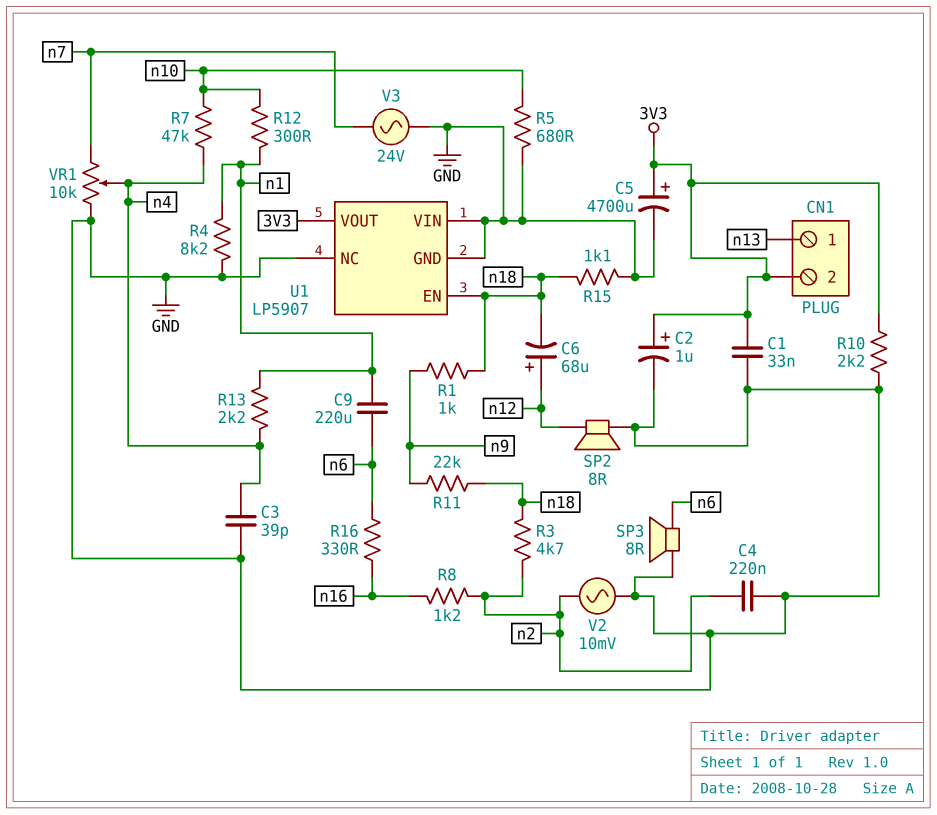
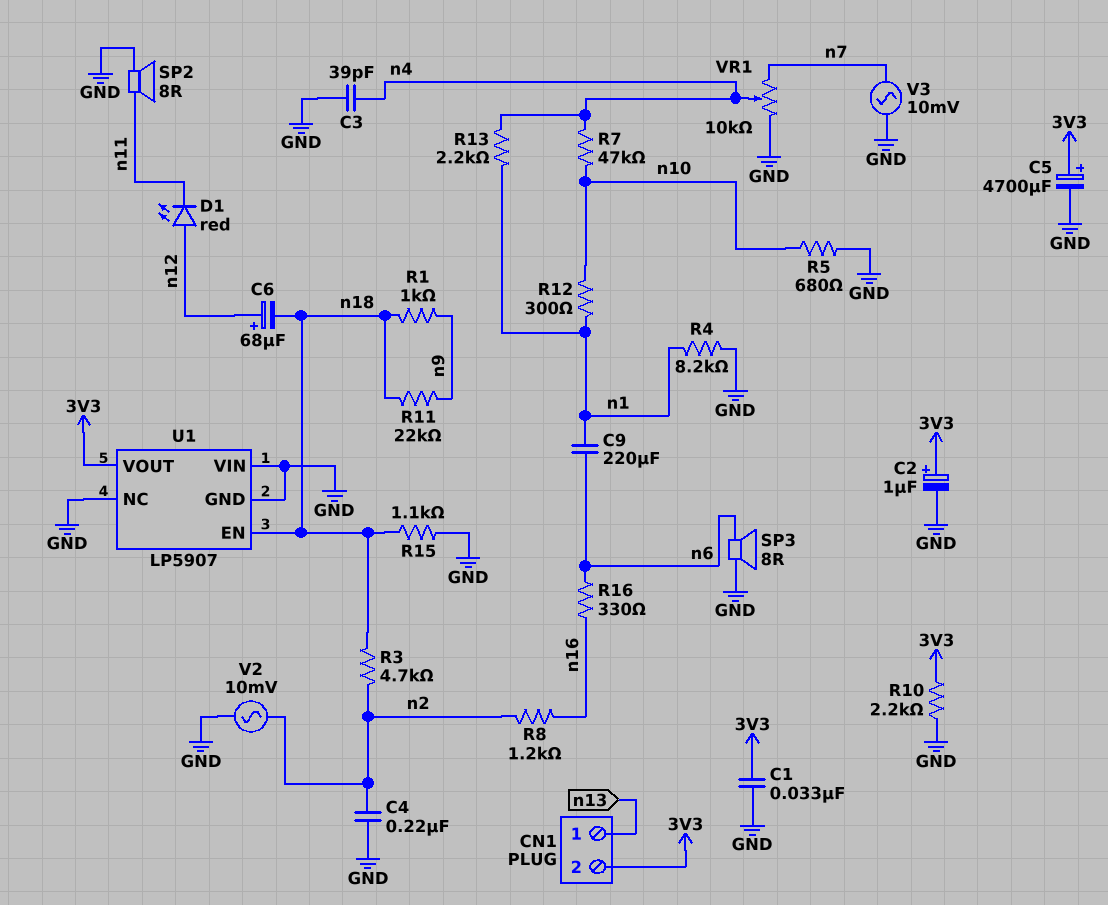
D1: none -> LED red (A n12, K n11)
SP2: speaker 8R (GND, n12) -> speaker 8R (GND, n11)
V3: AC 24V (GND, n7) -> AC 10mV (GND, n7)

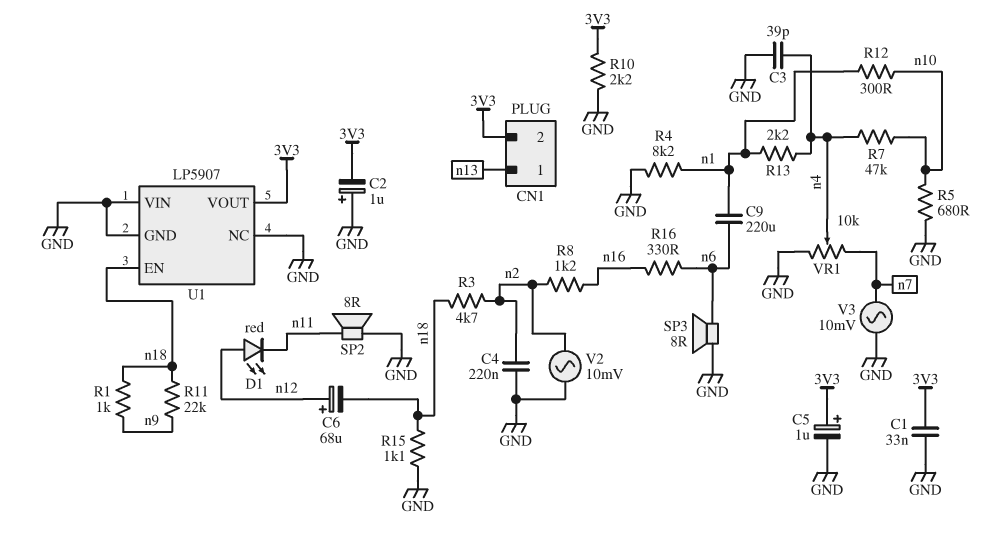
C2: 1uF (plus 3V3, minus GND) -> 1uF (plus GND, minus 3V3)
C5: 4700uF (plus 3V3, minus GND) -> 1uF (plus 3V3, minus GND)

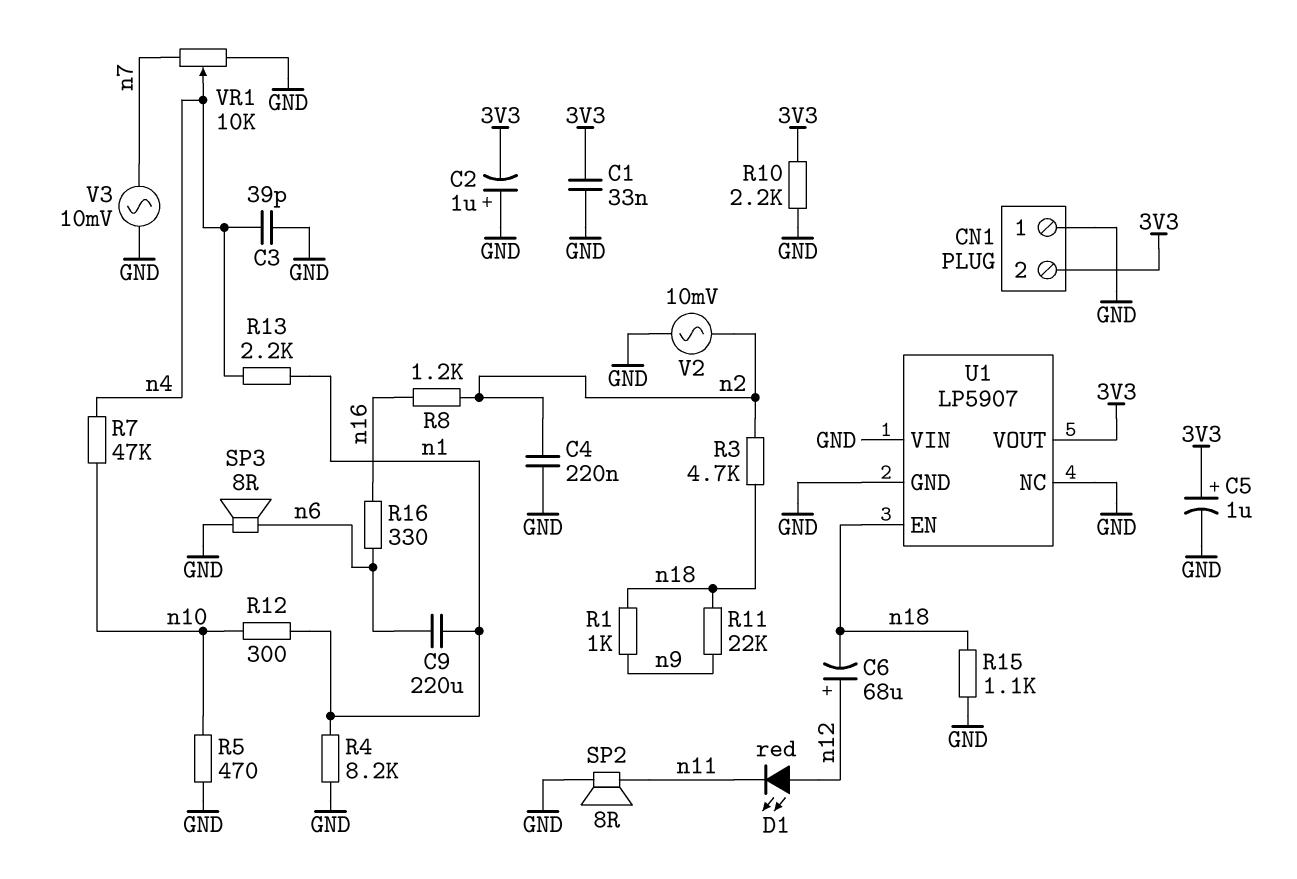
CN1 pin 1: n13 -> GND
R5: 680 (GND, n10) -> 470 (GND, n10)

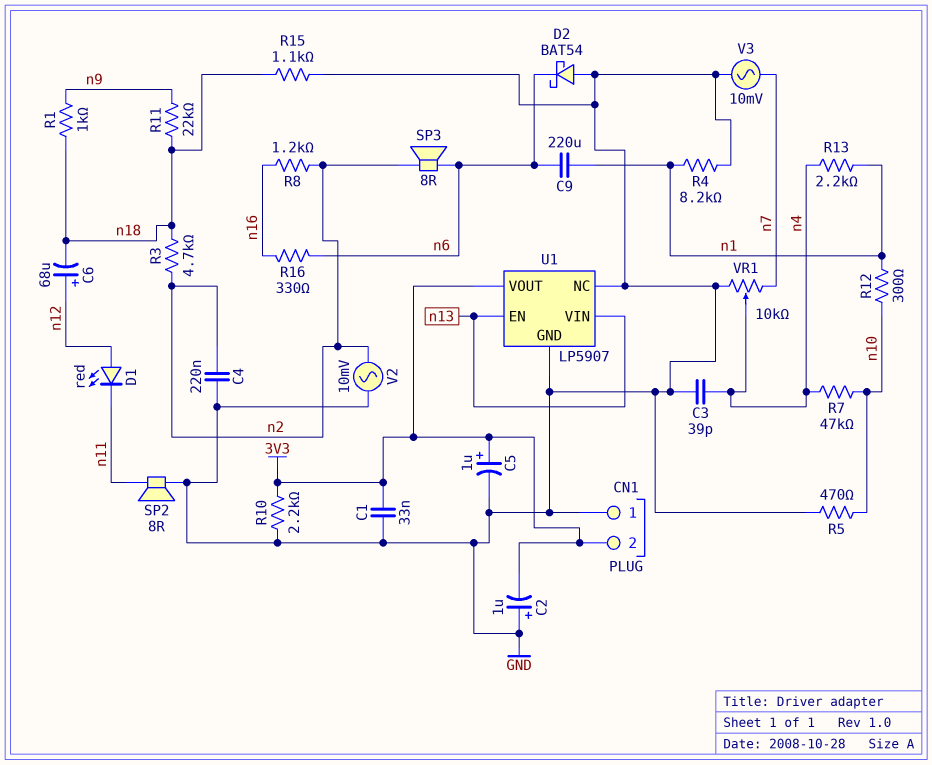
D2: none -> schottky BAT54 (A GND, K n6)
SP3: speaker 8R (GND, n6) -> speaker 8R (n2, n6)
U1 pin EN: n18 -> n13
U1 pin VIN: GND -> n13

